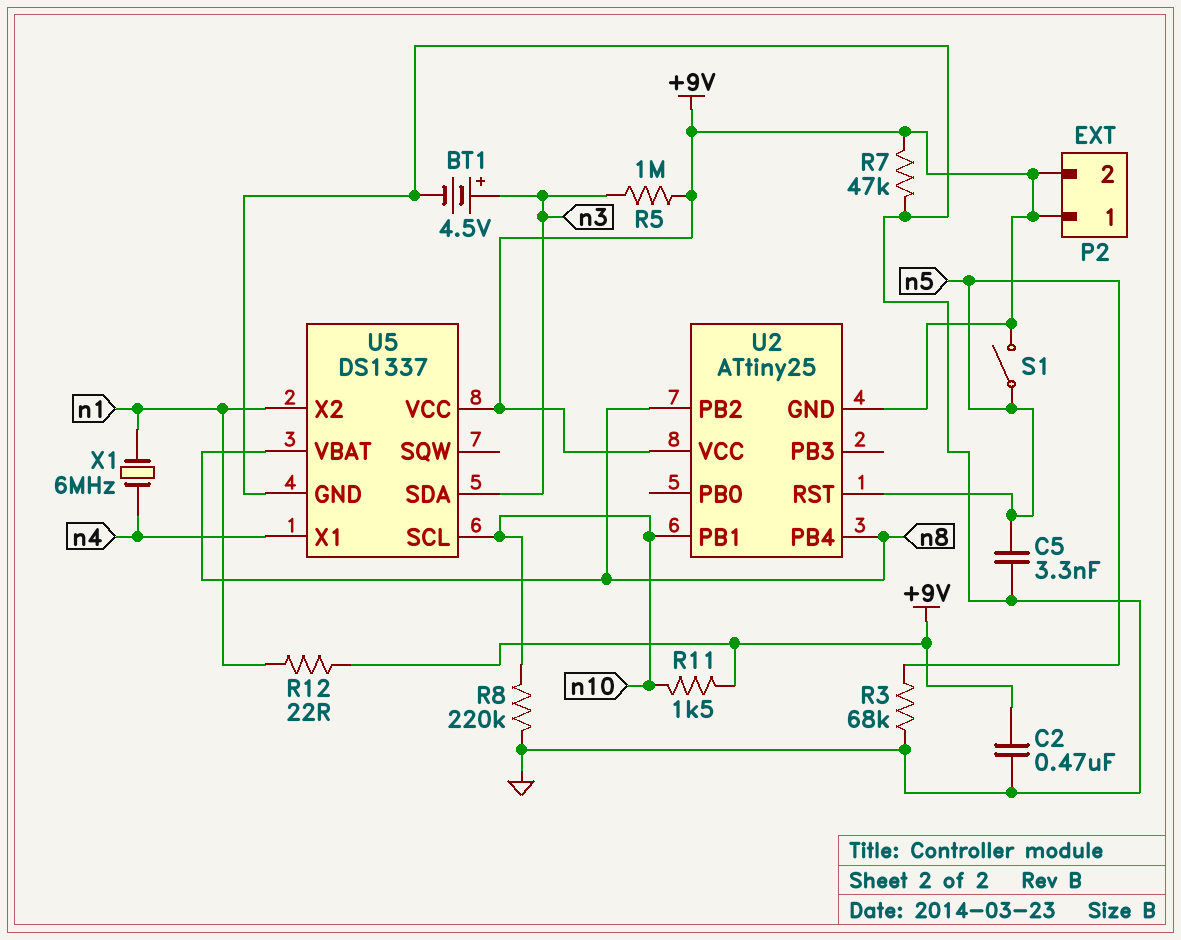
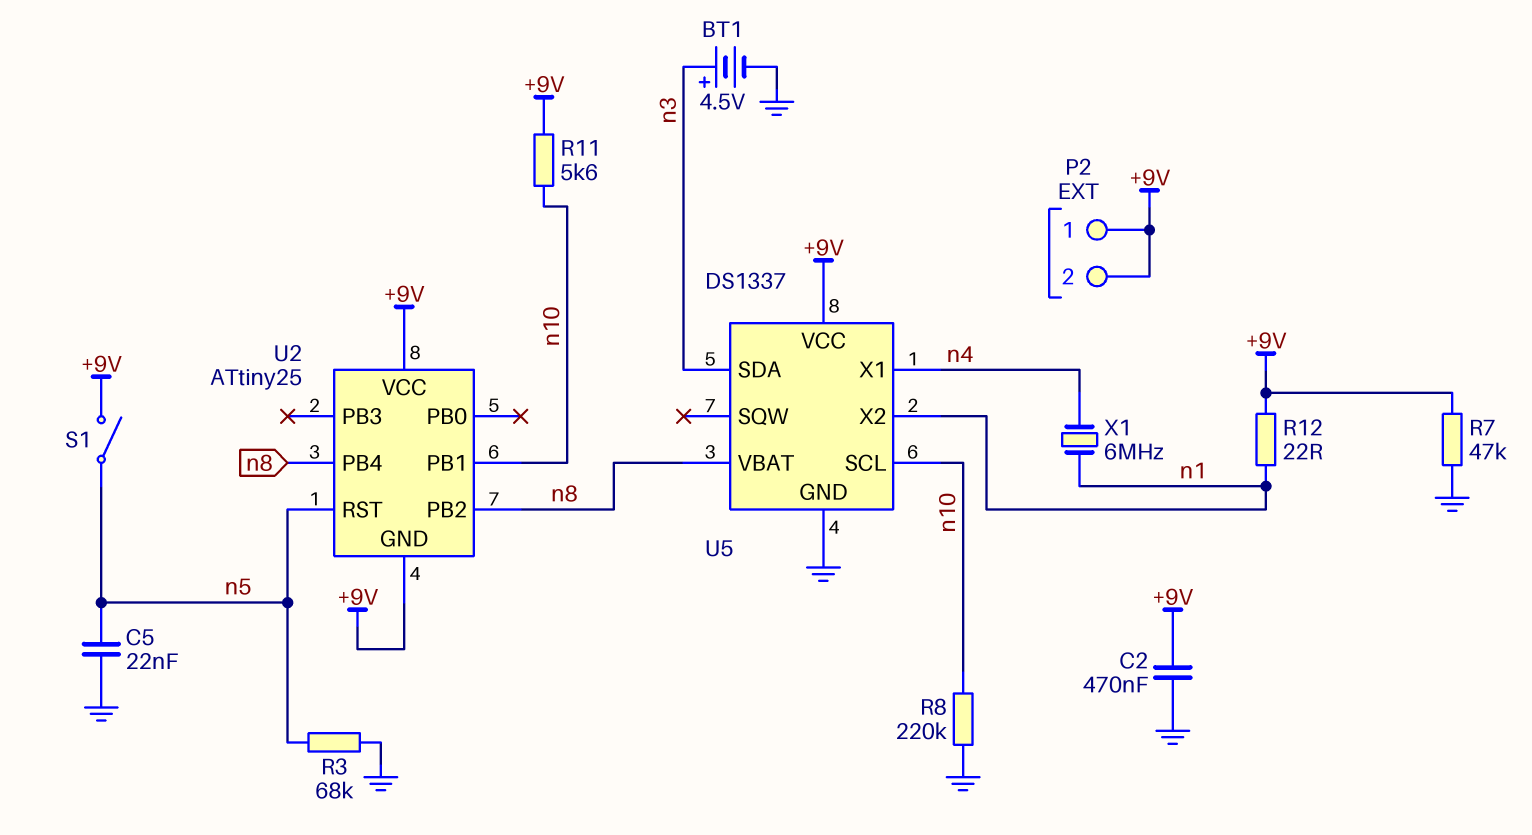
C5: 3.3nF (GND, n5) -> 22nF (GND, n5)
R5: 1M (+9V, n3) -> none
R11: 1.5k (+9V, n10) -> 5.6k (+9V, n10)

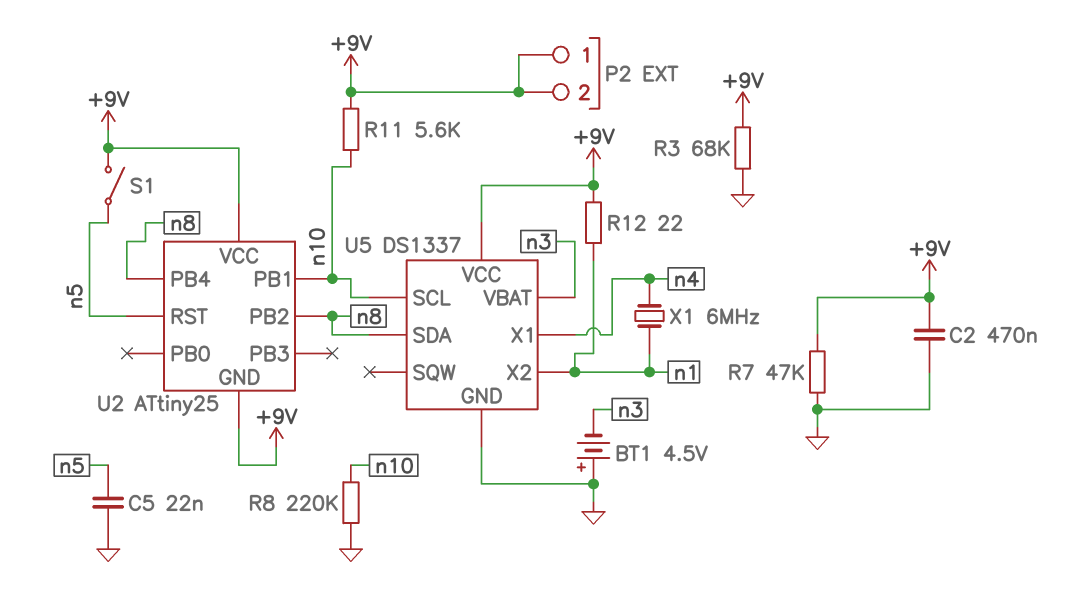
BT1: 4.5V (plus n3, minus GND) -> 4.5V (plus GND, minus n3)
R3: 68k (GND, n5) -> 68k (+9V, GND)
U5 pin SDA: n3 -> n8
U5 pin VBAT: n8 -> n3

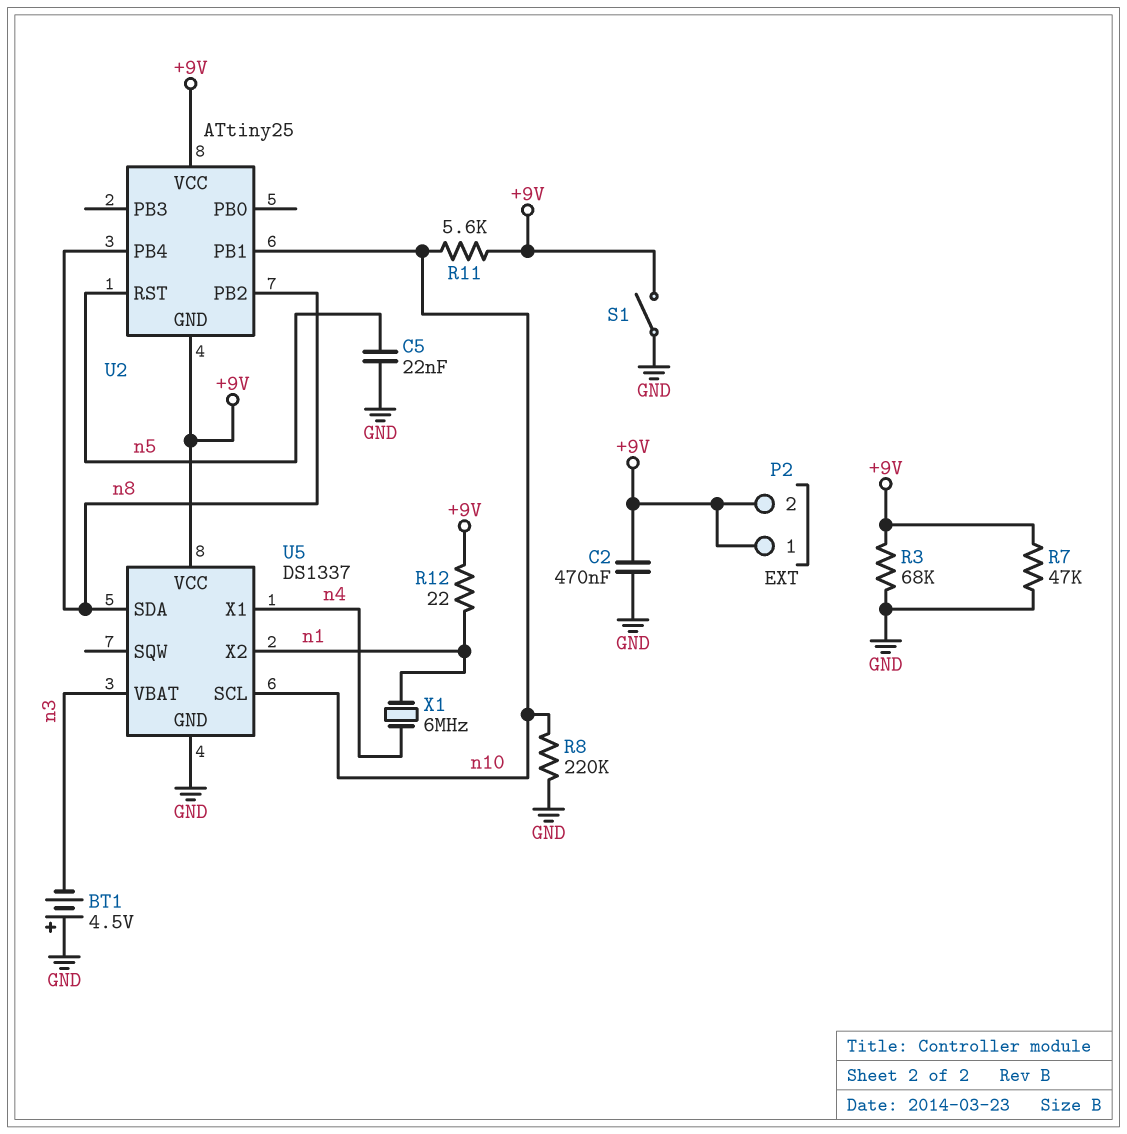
S1: switch (+9V, n5) -> switch (+9V, GND)

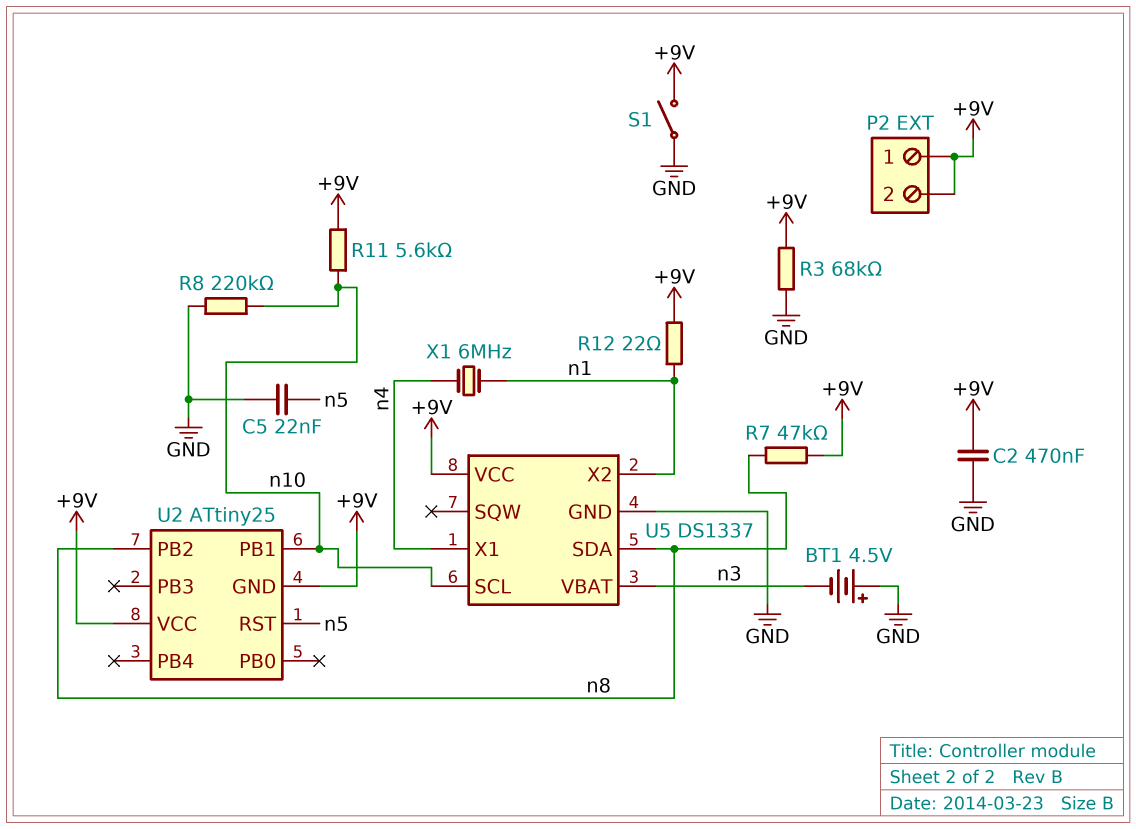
R7: 47k (+9V, GND) -> 47k (+9V, n8)
U2 pin PB4: n8 -> none

